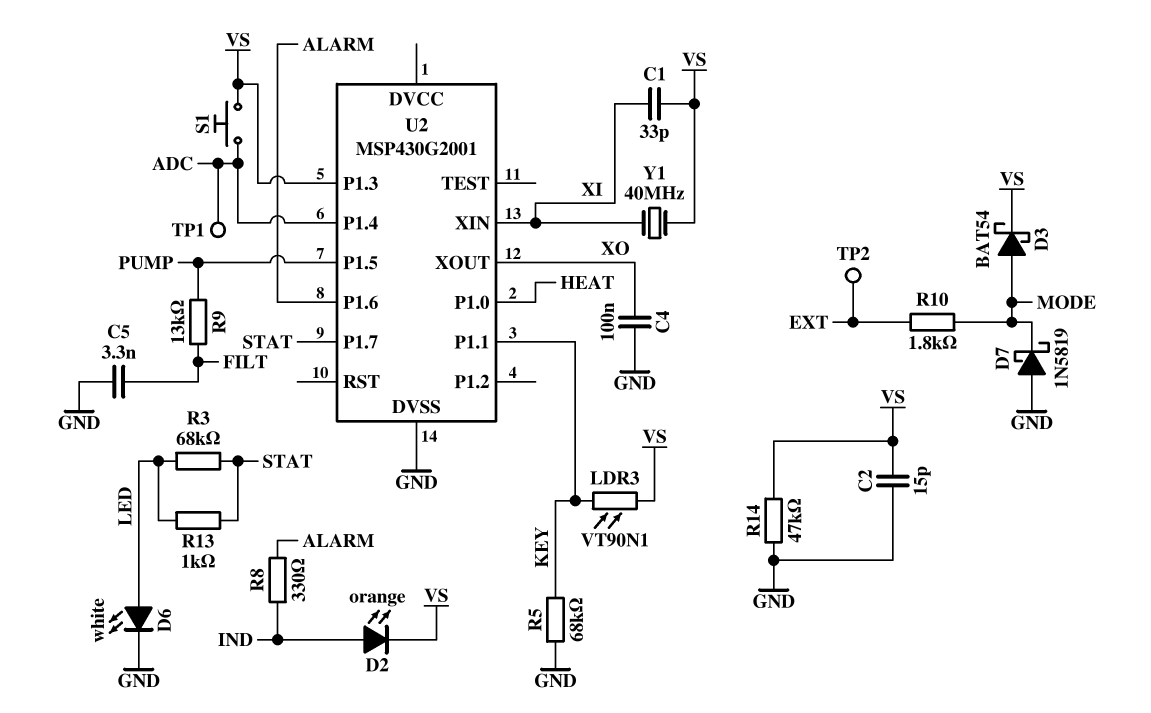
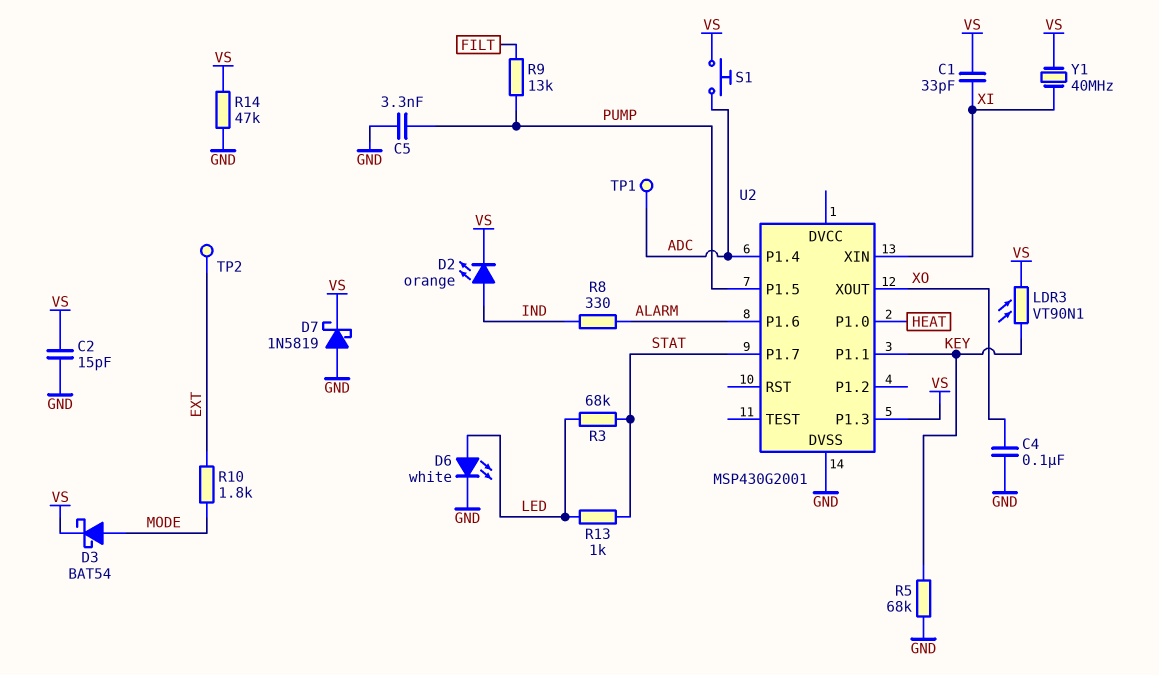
C5: 3.3nF (FILT, GND) -> 3.3nF (GND, PUMP)
D7: schottky 1N5819 (A GND, K MODE) -> schottky 1N5819 (A GND, K VS)

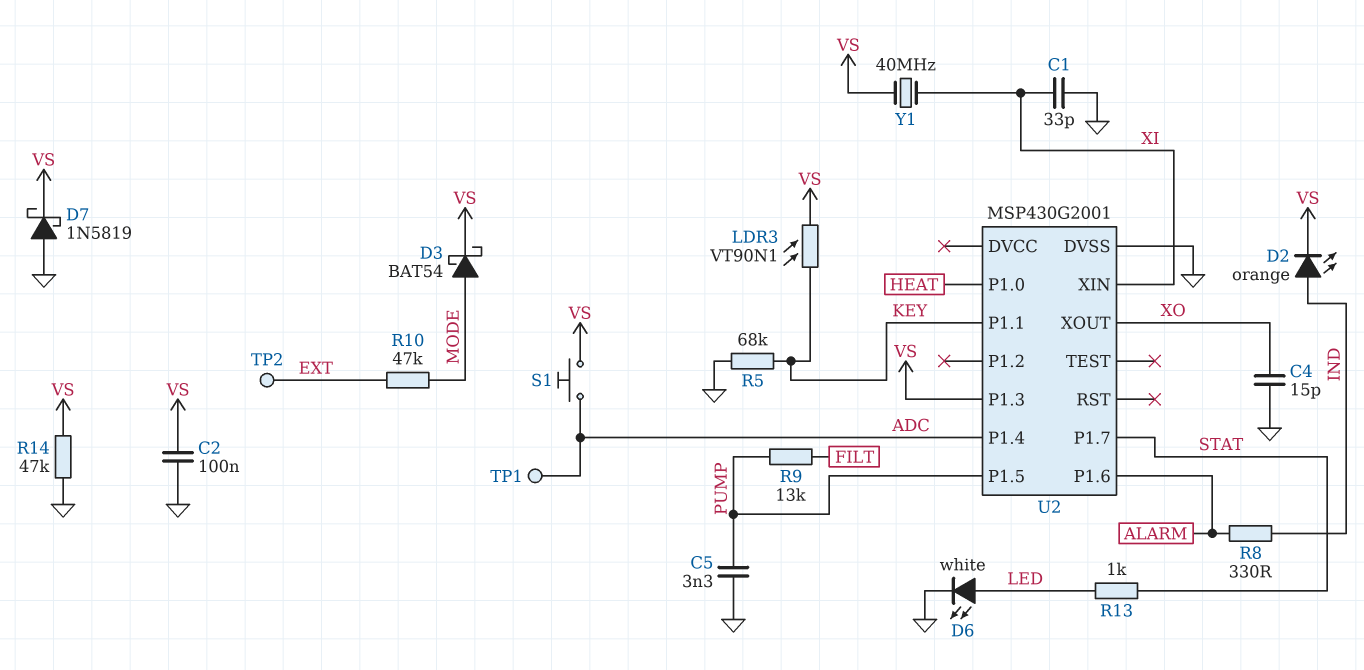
C1: 33pF (VS, XI) -> 33pF (GND, XI)
C2: 15pF (GND, VS) -> 100nF (GND, VS)
C4: 100nF (GND, XO) -> 15pF (GND, XO)
R3: 68k (LED, STAT) -> none
R10: 1.8k (EXT, MODE) -> 47k (EXT, MODE)

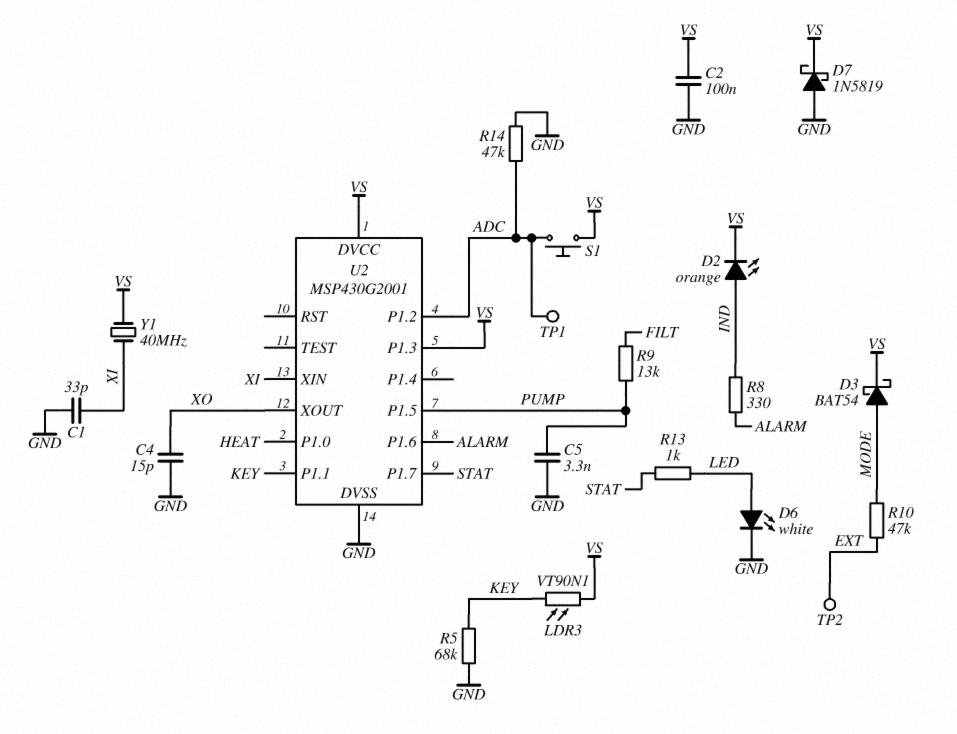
R14: 47k (GND, VS) -> 47k (ADC, GND)
U2 pin DVCC: none -> VS
U2 pin P1.2: none -> ADC
U2 pin P1.4: ADC -> none

